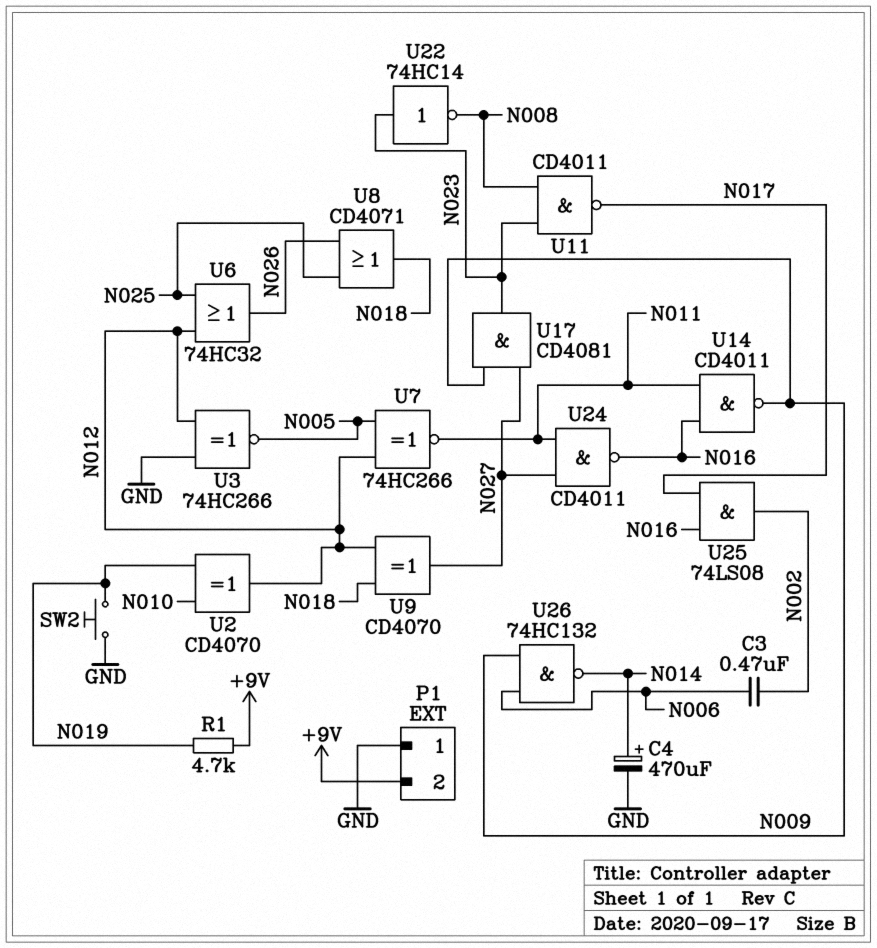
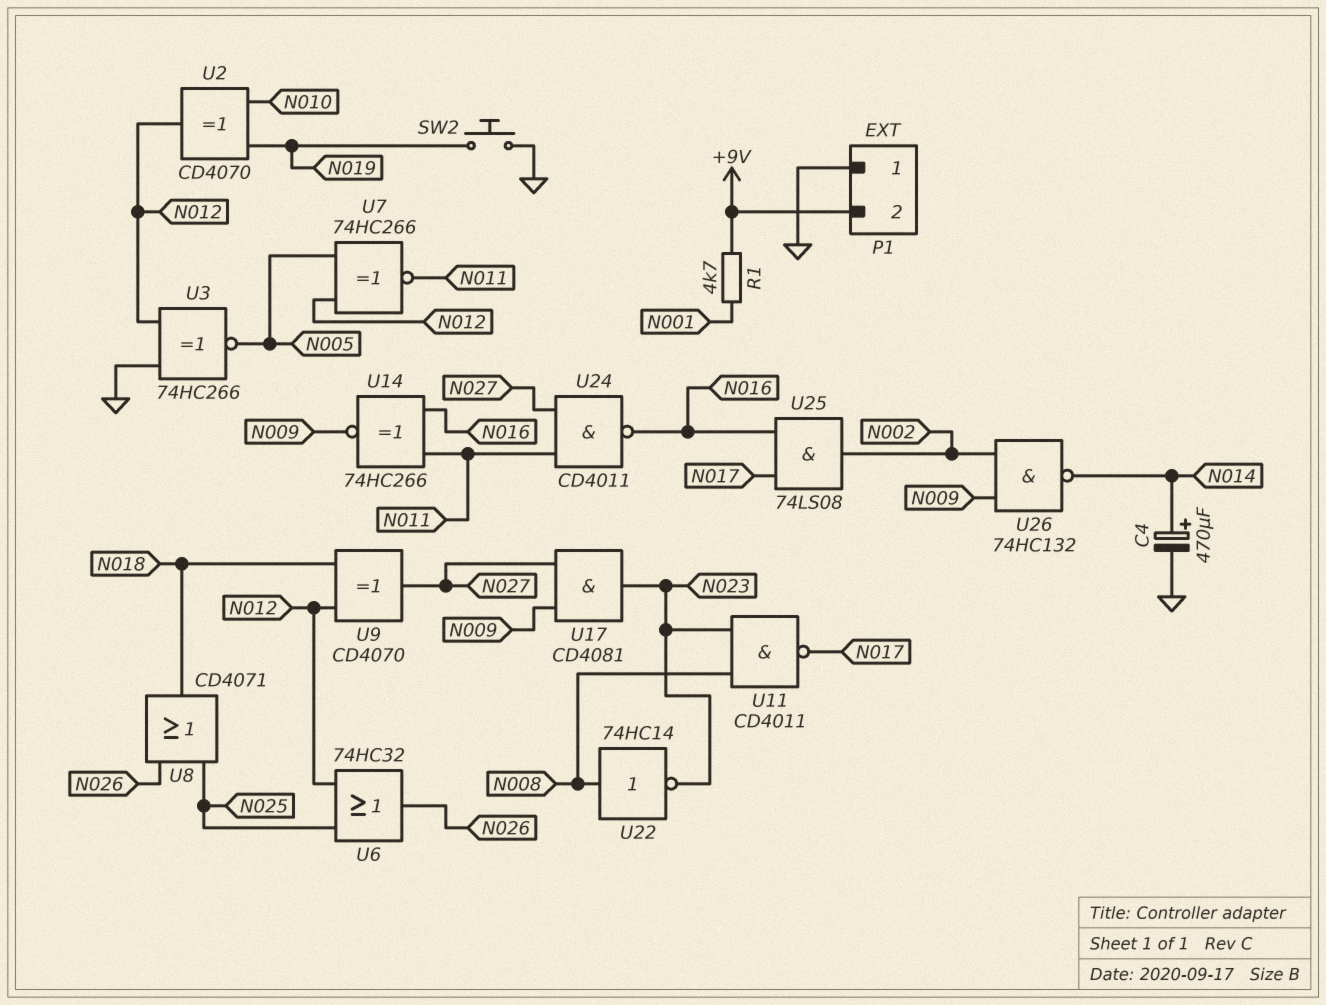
C3: 470nF (N002, N006) -> none
R1: 4.7k (+9V, N019) -> 4.7k (+9V, N001)
U14: NAND CD4011 (in N011, in N016, out N009) -> XNOR 74HC266 (in N011, in N016, out N009)
U22: NOT 74HC14 (in N023, out N008) -> NOT 74HC14 (in N008, out N023)
U26: NAND 74HC132 (in N006, in N009, out N014) -> NAND 74HC132 (in N002, in N009, out N014)

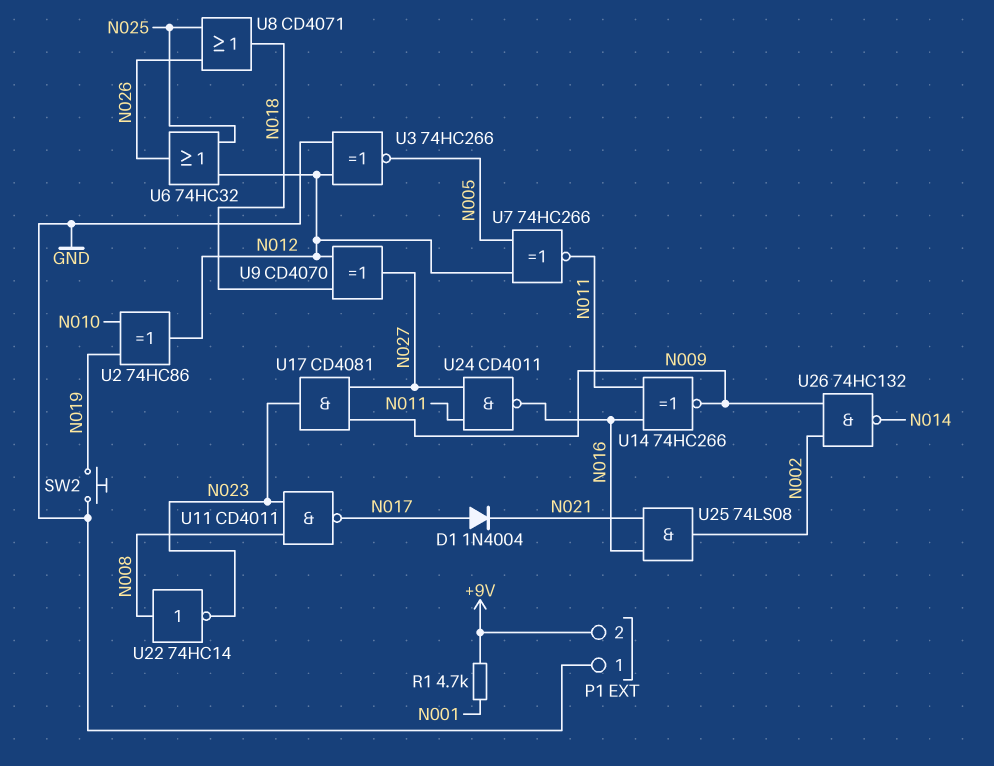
C4: 470uF (plus N014, minus GND) -> none
D1: none -> diode 1N4004 (A N017, K N021)
U2: XOR CD4070 (in N010, in N019, out N012) -> XOR 74HC86 (in N010, in N019, out N012)
U25: AND 74LS08 (in N016, in N017, out N002) -> AND 74LS08 (in N016, in N021, out N002)

